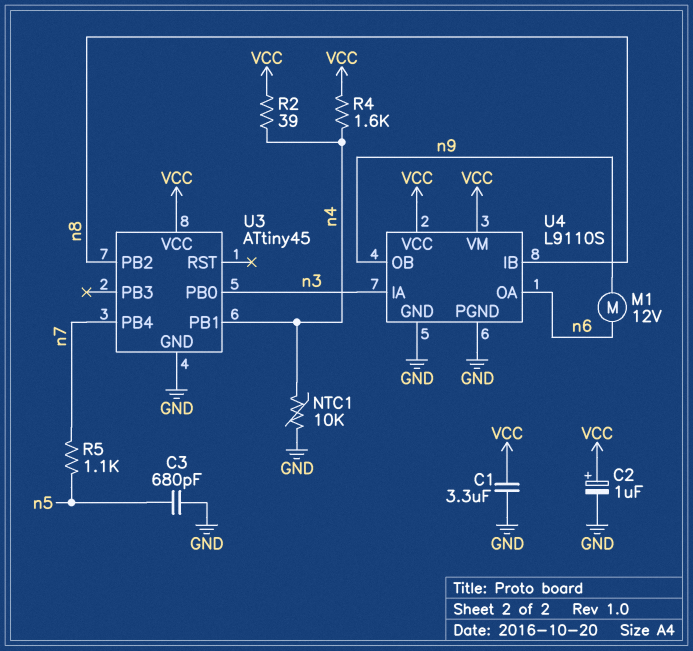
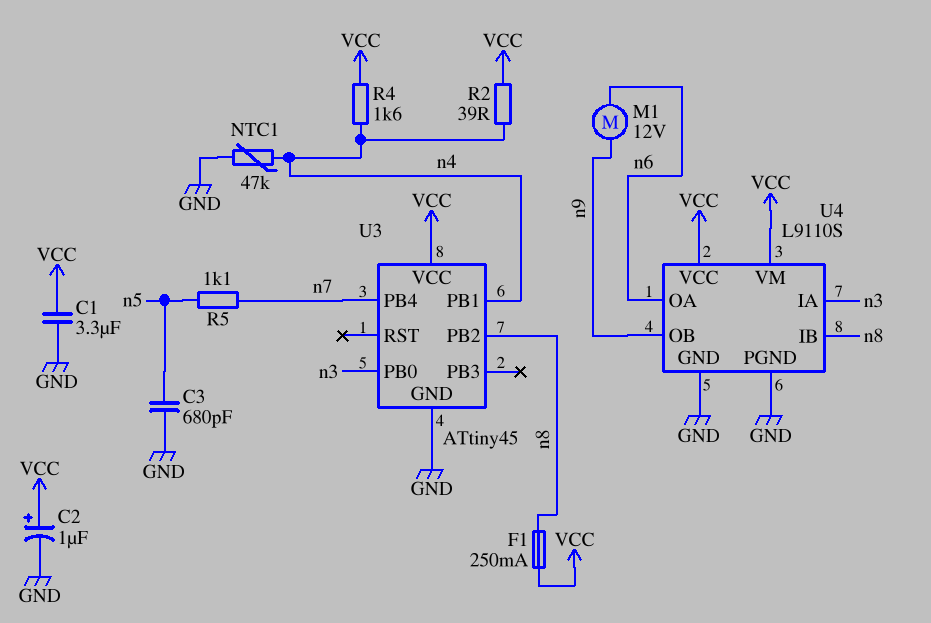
F1: none -> 250mA (VCC, n8)
NTC1: 10k (GND, n4) -> 47k (GND, n4)

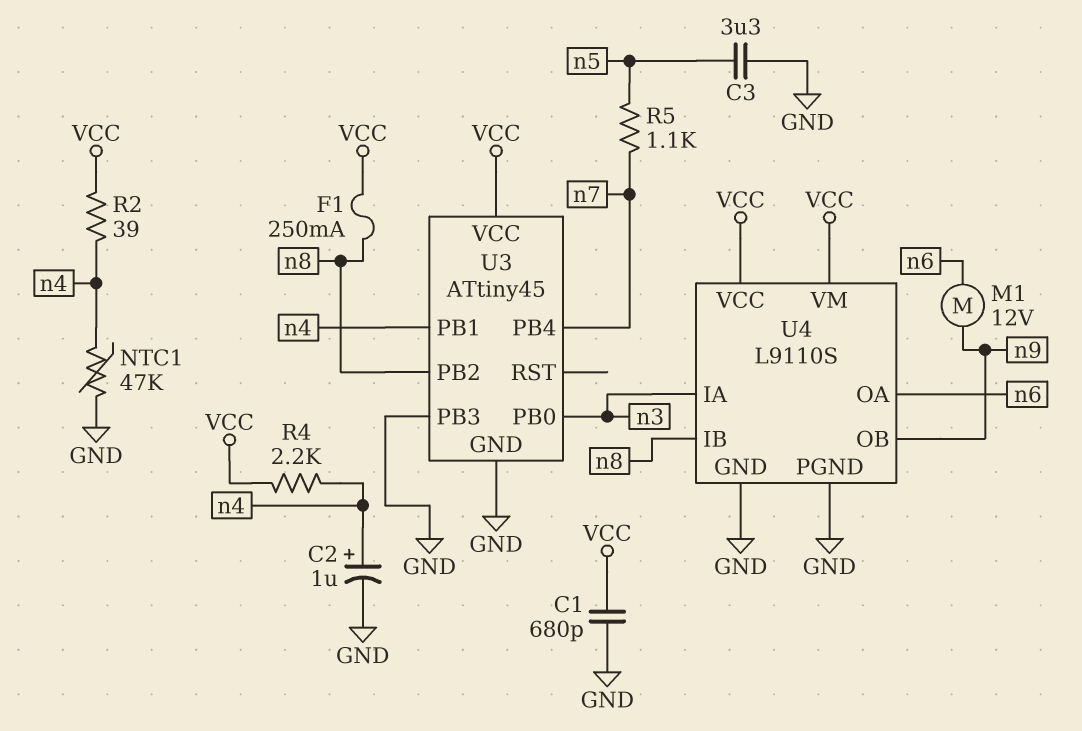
C1: 3.3uF (GND, VCC) -> 680pF (GND, VCC)
C2: 1uF (plus VCC, minus GND) -> 1uF (plus n4, minus GND)
C3: 680pF (GND, n5) -> 3.3uF (GND, n5)
R4: 1.6k (VCC, n4) -> 2.2k (VCC, n4)
U3 pin PB3: none -> GND

